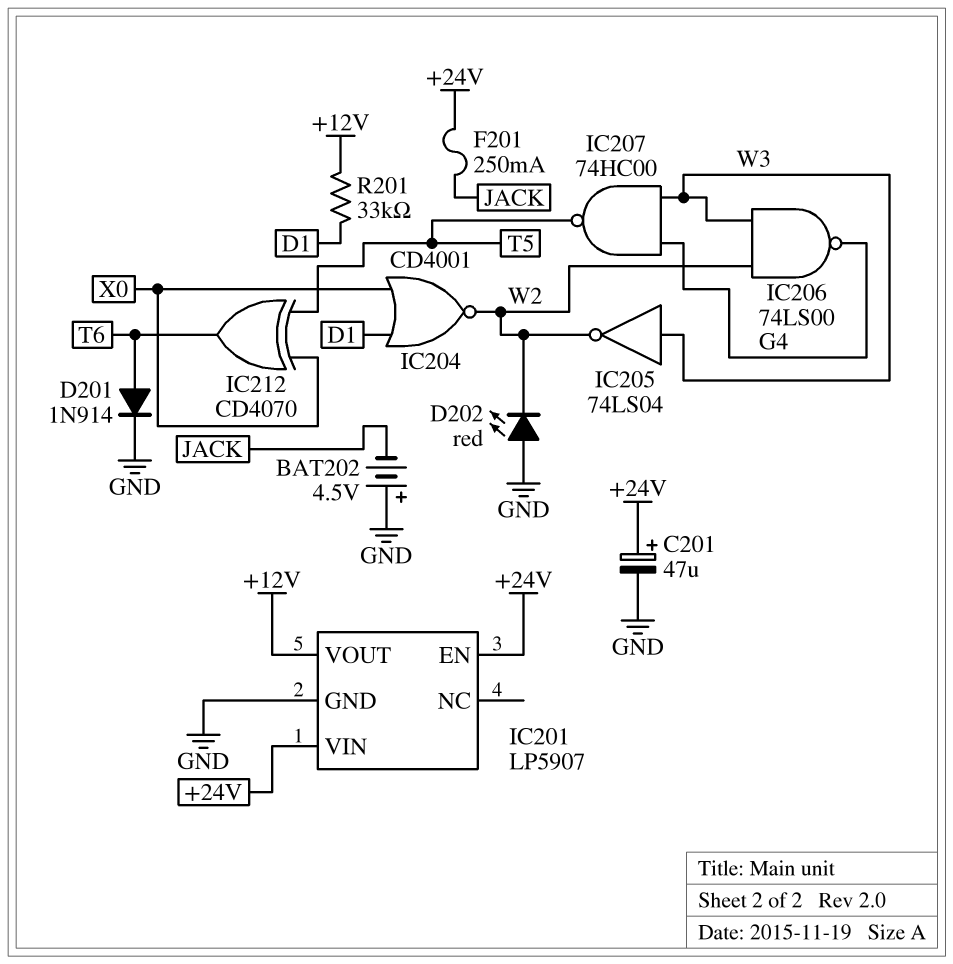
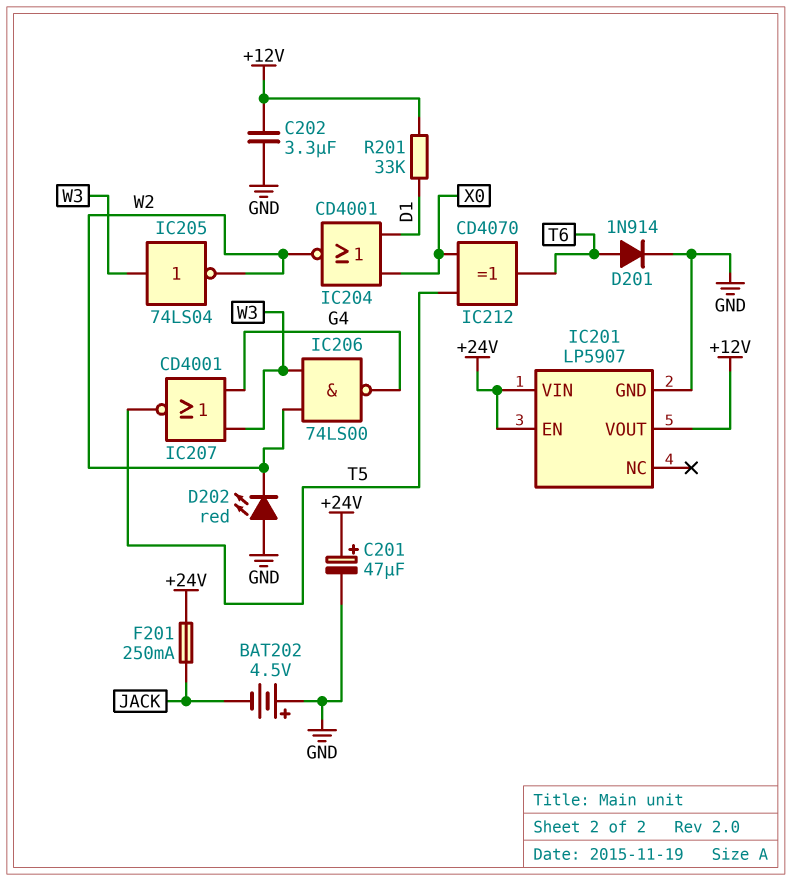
C202: none -> 3.3uF (+12V, GND)
IC207: NAND 74HC00 (in G4, in W3, out T5) -> NOR CD4001 (in G4, in W3, out T5)

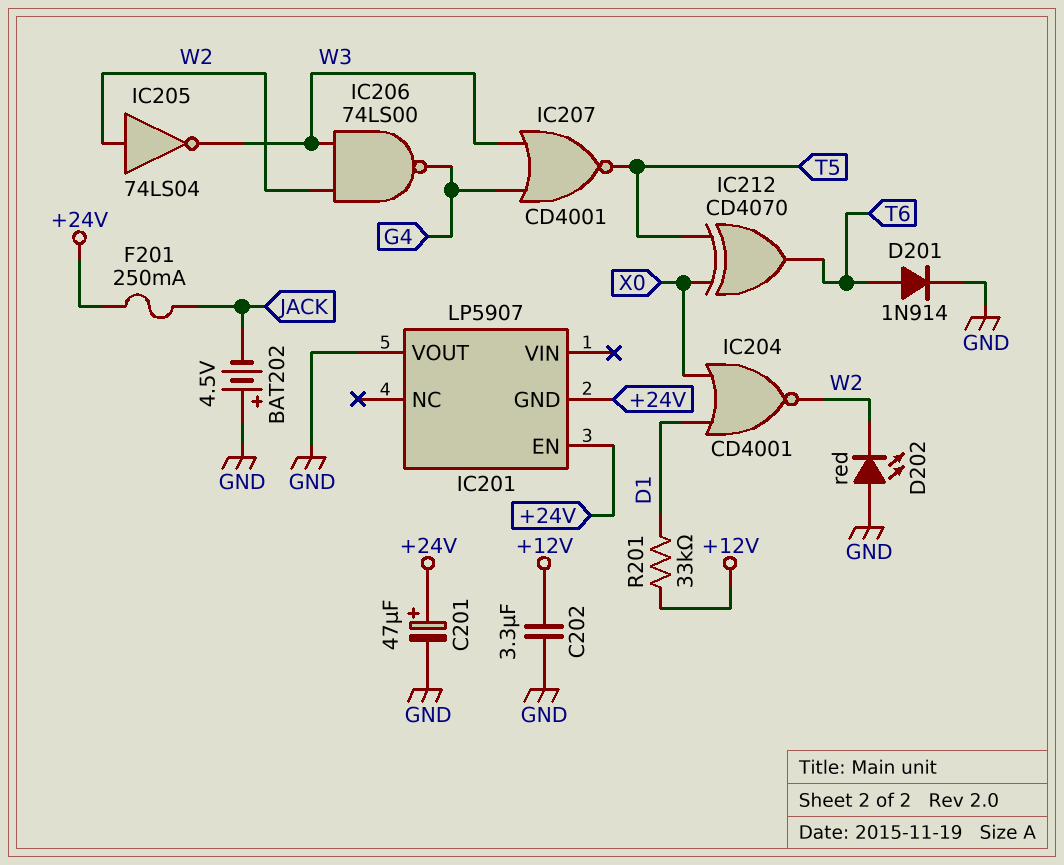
IC201 pin GND: GND -> +24V
IC201 pin VIN: +24V -> none
IC201 pin VOUT: +12V -> GND
IC205: NOT 74LS04 (in W3, out W2) -> NOT 74LS04 (in W2, out W3)

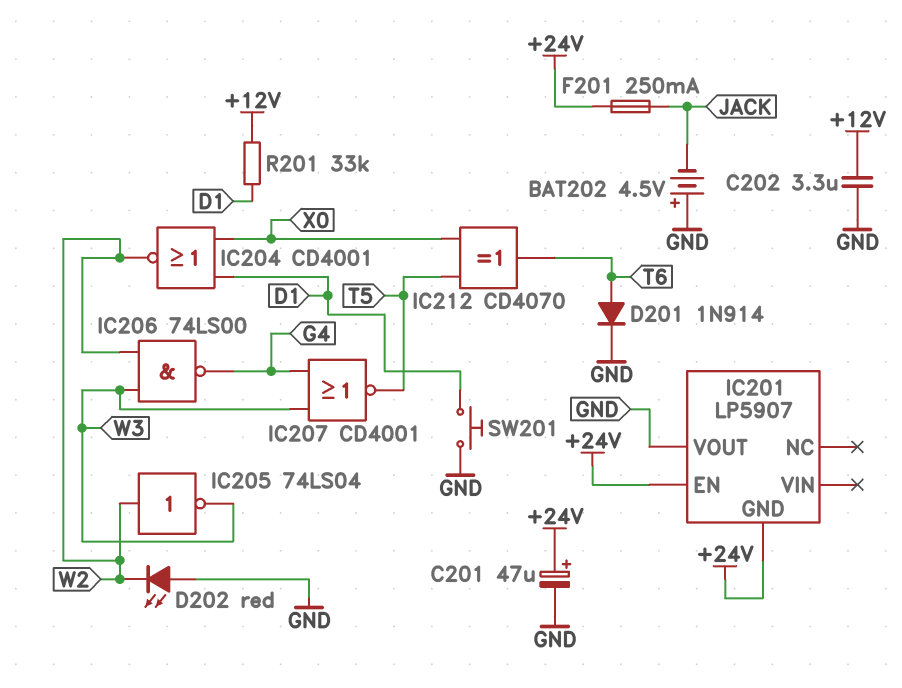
SW201: none -> button (D1, GND)

